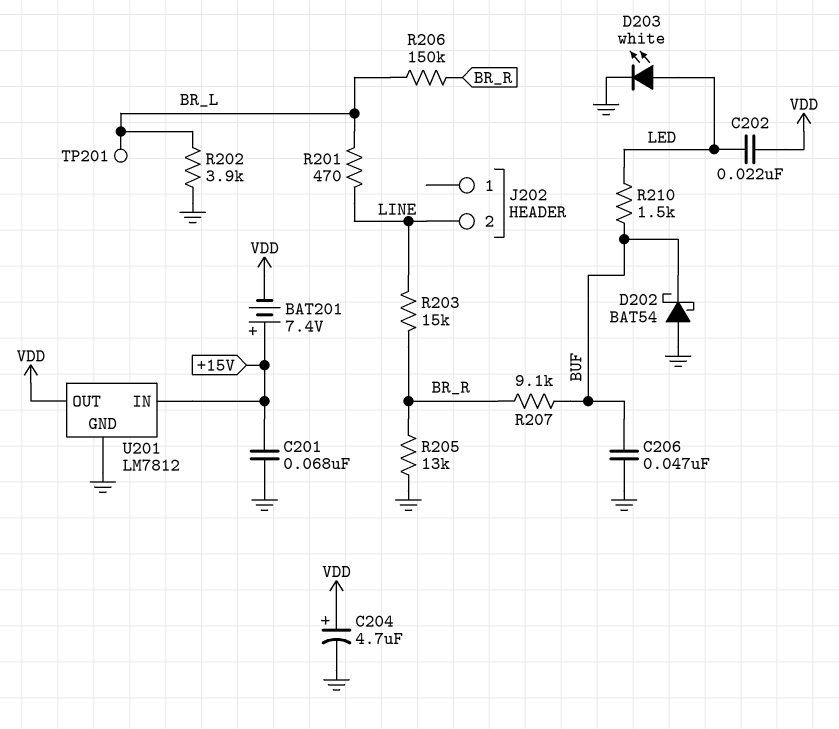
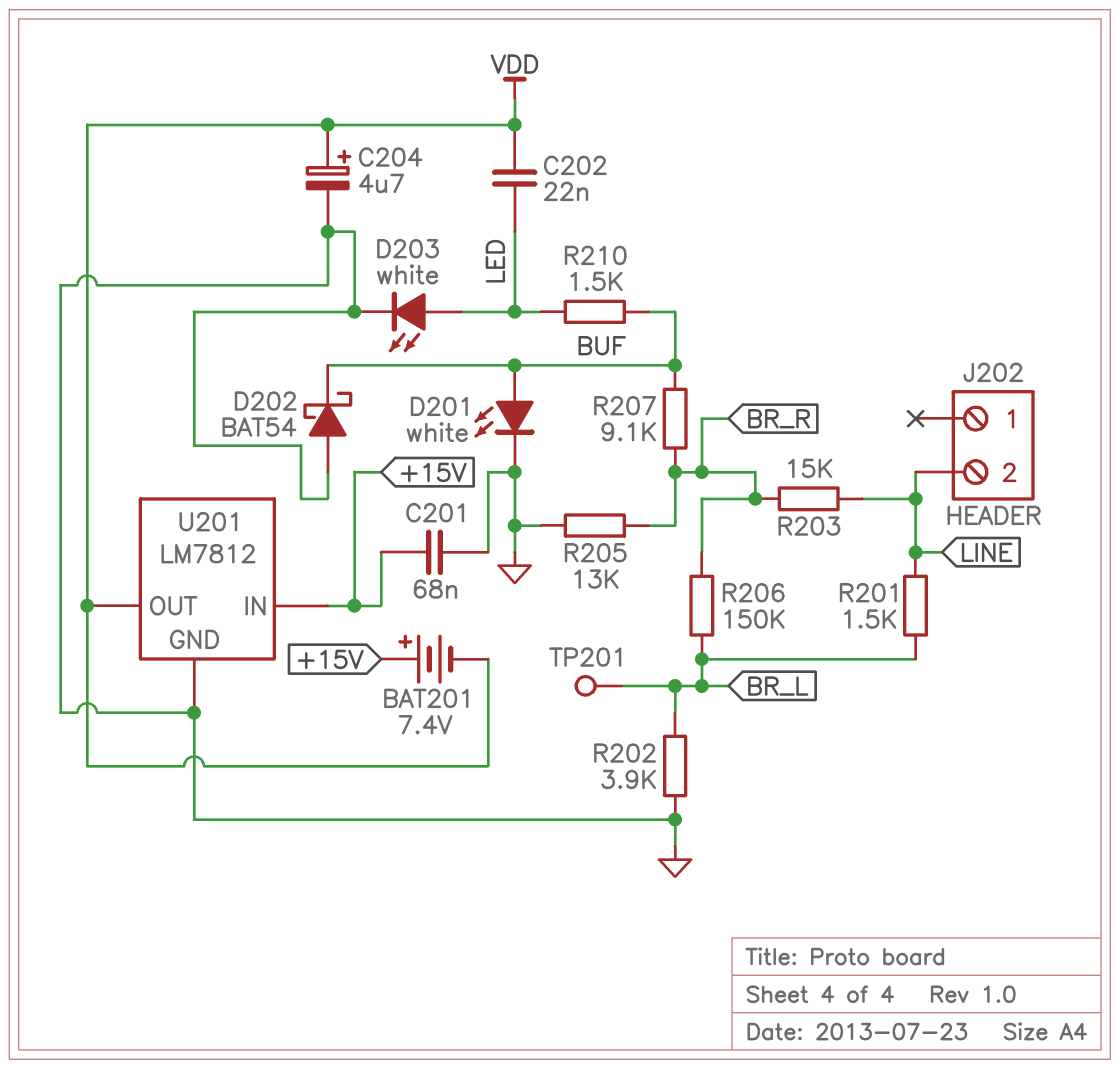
C206: 47nF (BUF, GND) -> none
D201: none -> LED white (A BUF, K GND)
R201: 470 (BR_L, LINE) -> 1.5k (BR_L, LINE)

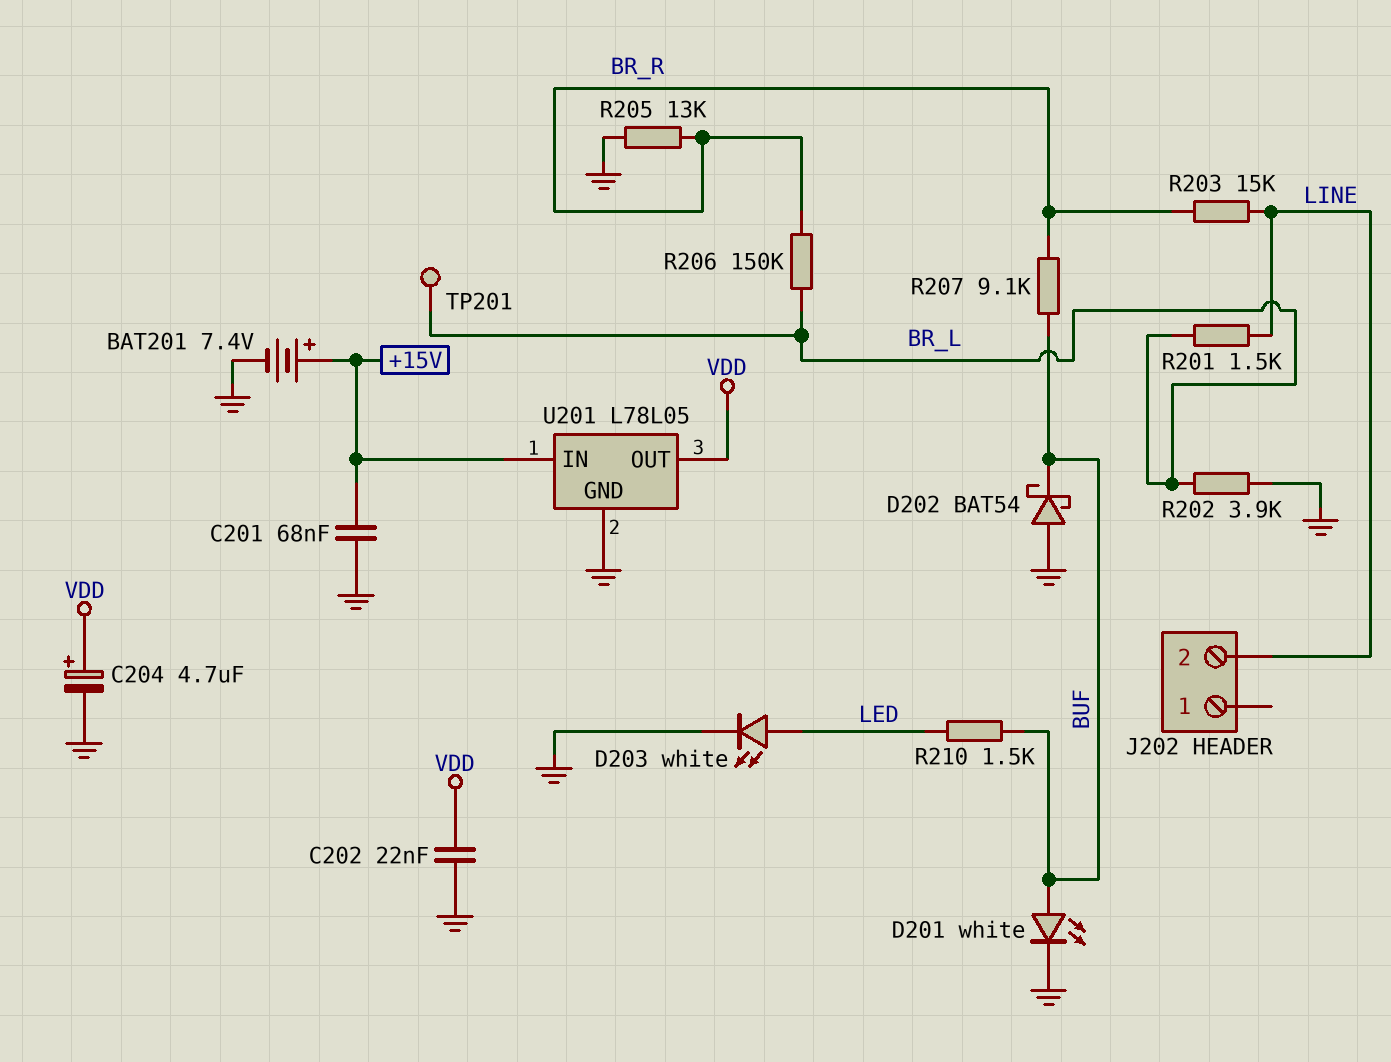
BAT201: 7.4V (plus +15V, minus VDD) -> 7.4V (plus +15V, minus GND)
C202: 22nF (LED, VDD) -> 22nF (GND, VDD)
U201: LM7812 -> L78L05

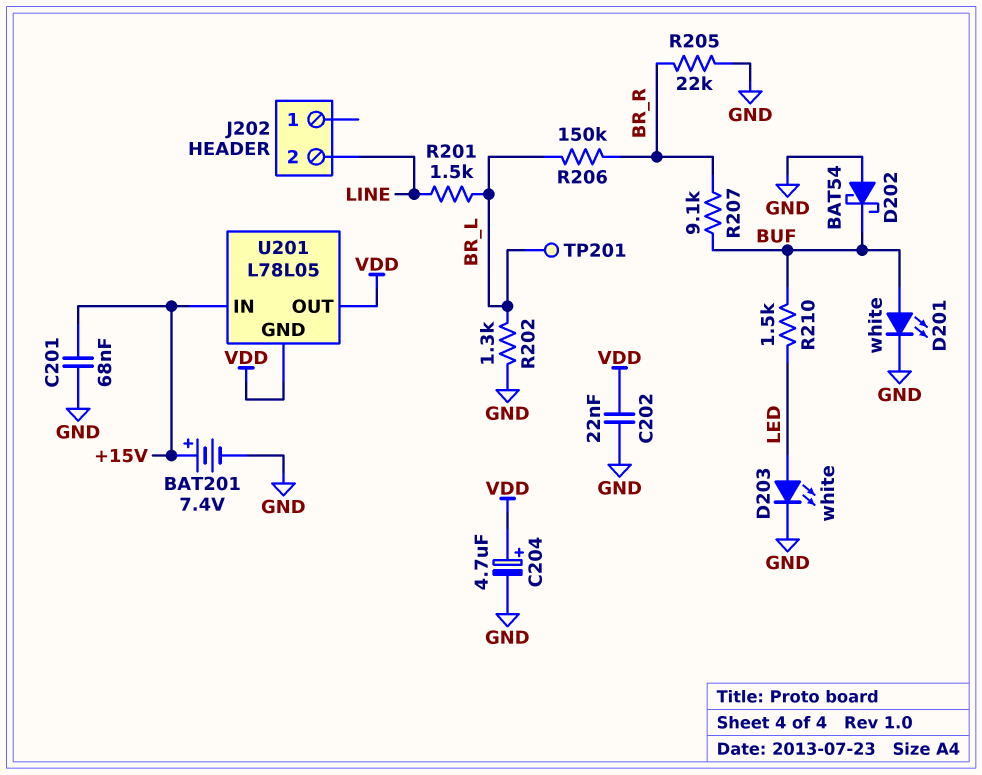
R202: 3.9k (BR_L, GND) -> 1.3k (BR_L, GND)
R203: 15k (BR_R, LINE) -> none
R205: 13k (BR_R, GND) -> 22k (BR_R, GND)
U201 pin GND: GND -> VDD

